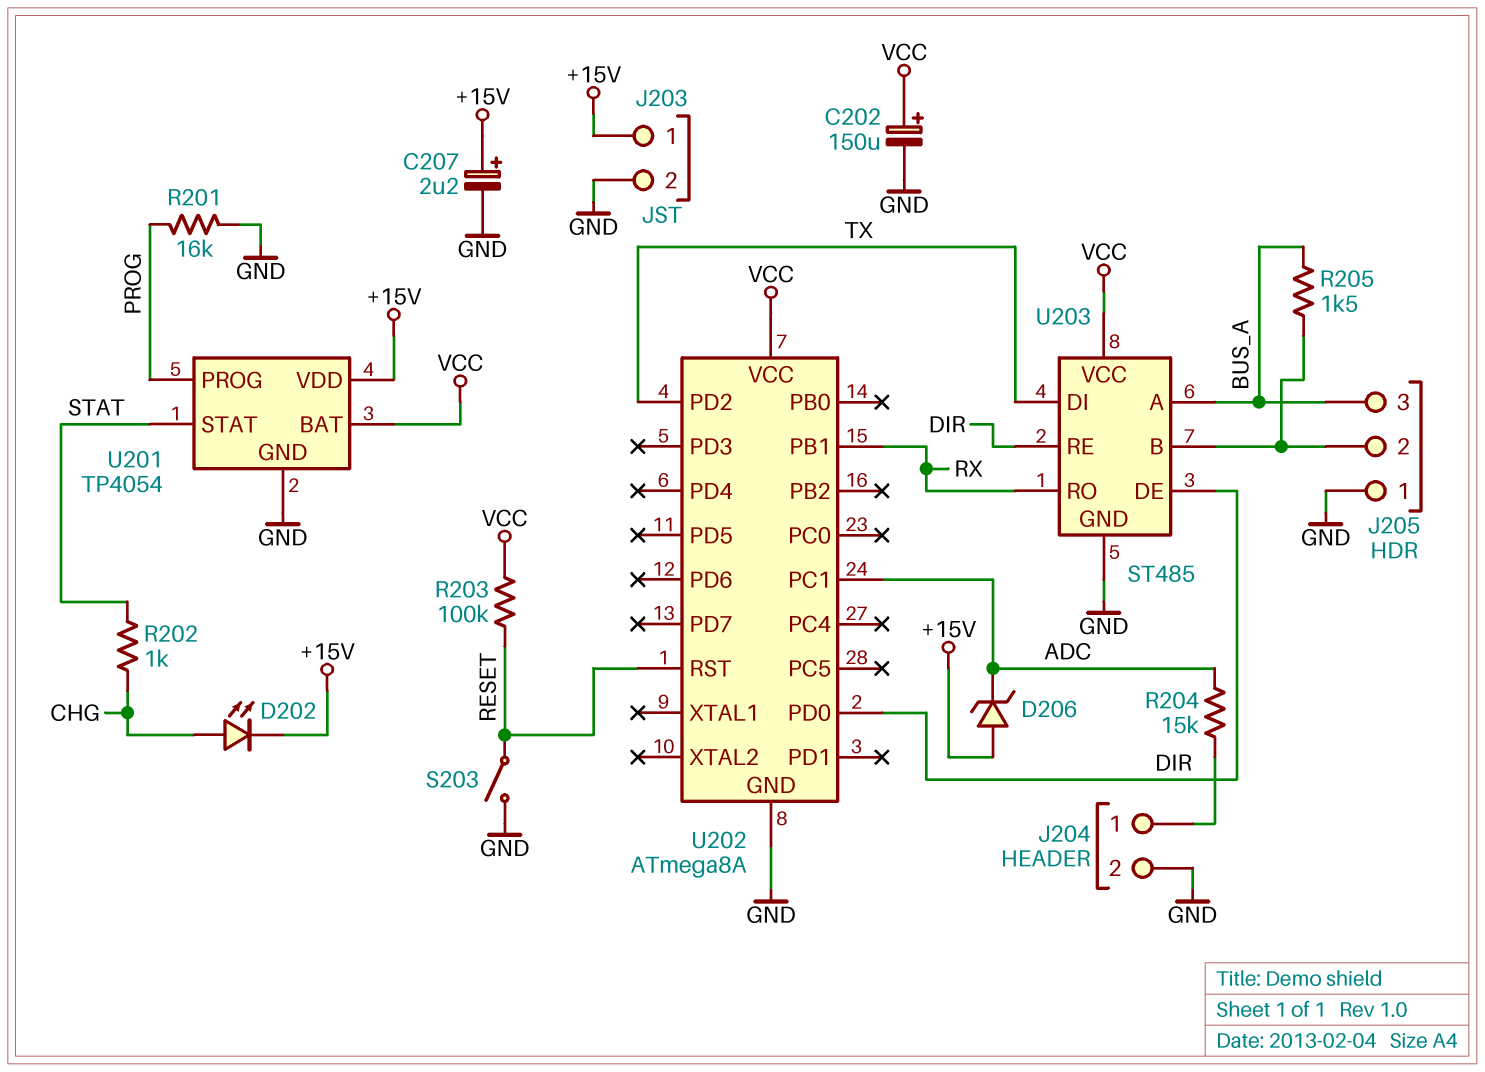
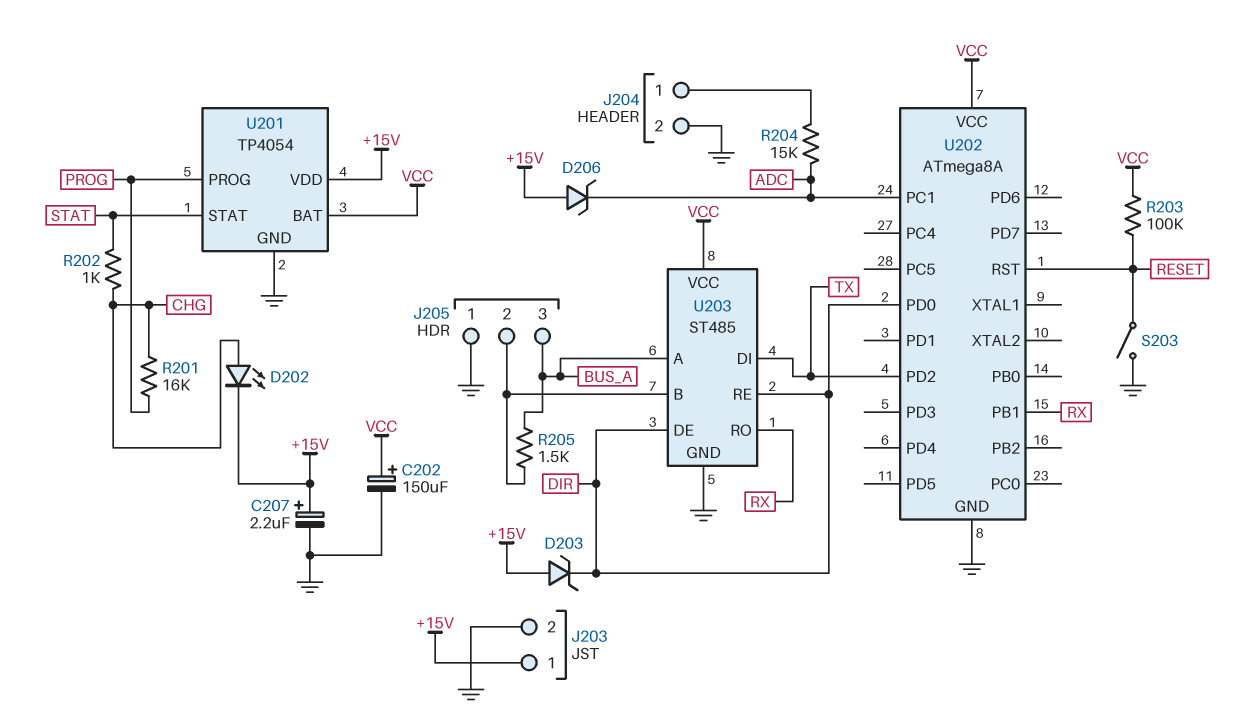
D203: none -> zener (A +15V, K DIR)
R201: 16k (GND, PROG) -> 16k (CHG, PROG)

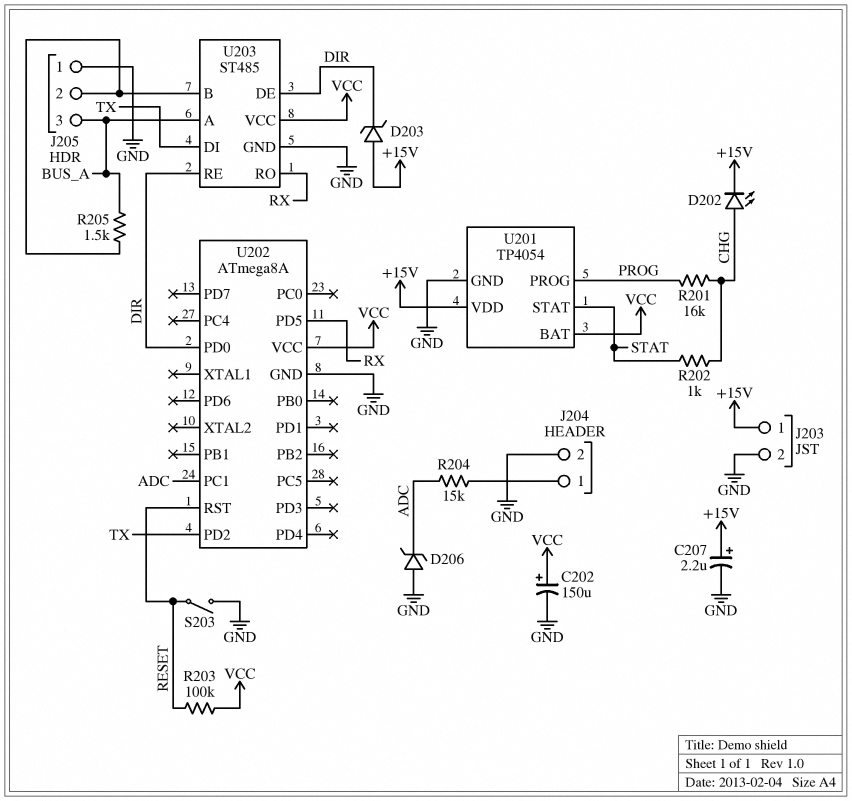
D206: zener (A +15V, K ADC) -> zener (A GND, K ADC)
U202 pin PB1: RX -> none
U202 pin PD5: none -> RX

